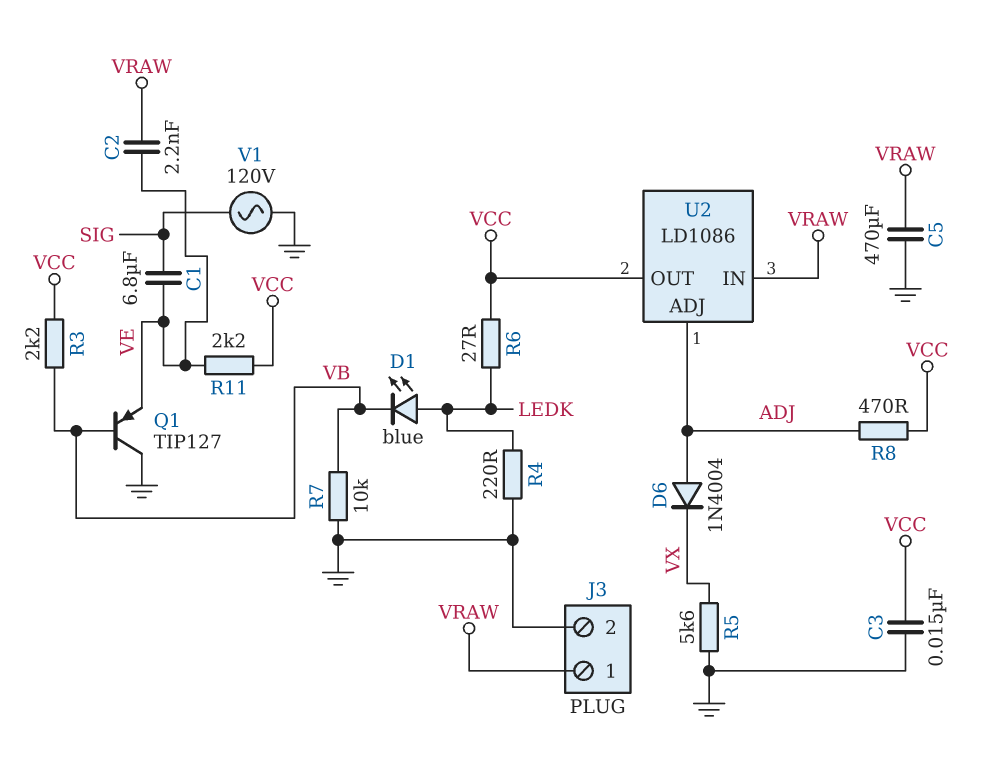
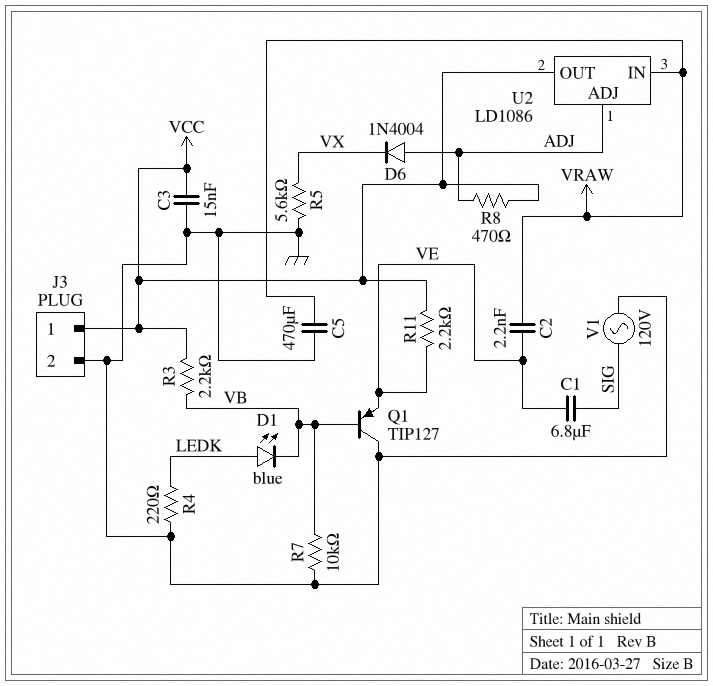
J3 pin 1: VRAW -> VCC
R6: 27 (LEDK, VCC) -> none

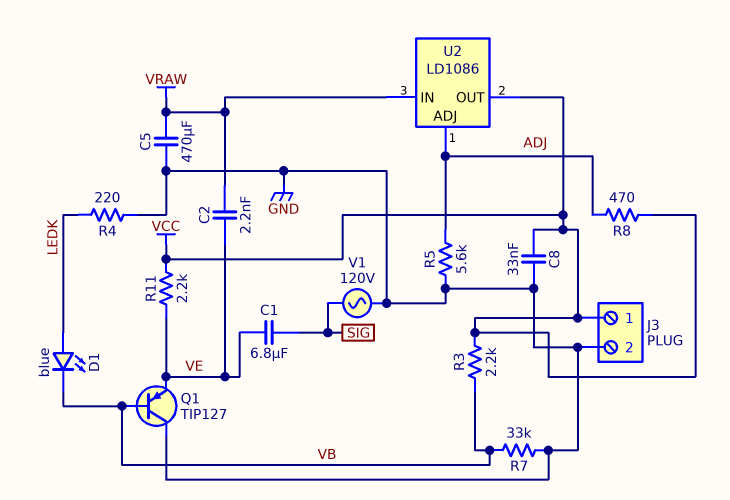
C3: 15nF (GND, VCC) -> none
C8: none -> 33nF (GND, VCC)
D6: diode 1N4004 (A ADJ, K VX) -> none
R5: 5.6k (GND, VX) -> 5.6k (ADJ, GND)
R7: 10k (GND, VB) -> 33k (GND, VB)

